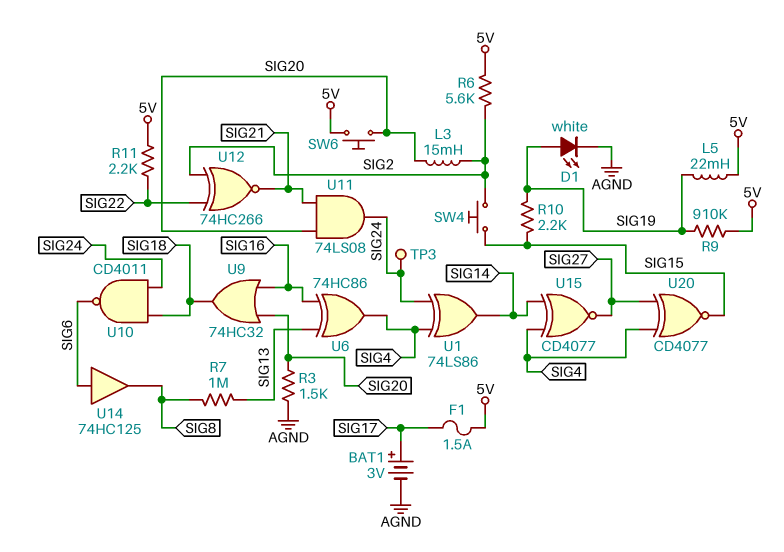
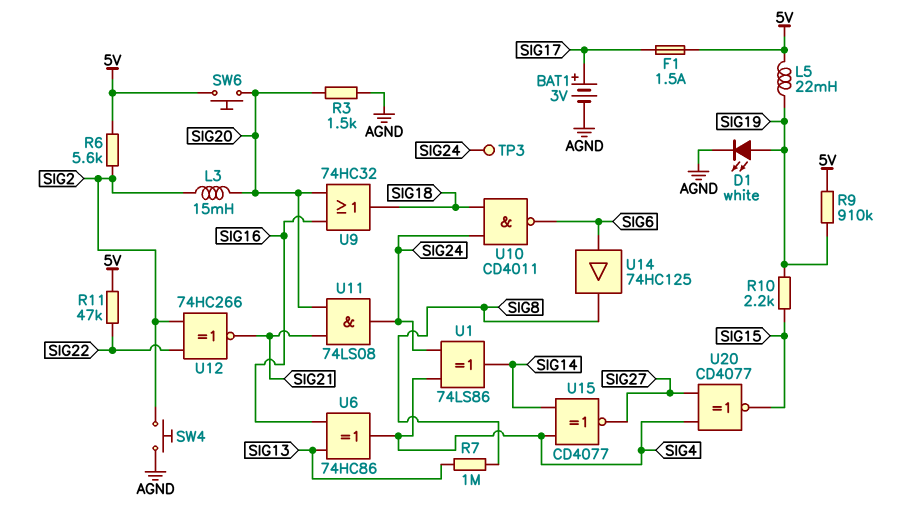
R11: 2.2k (5V, SIG22) -> 47k (5V, SIG22)
SW4: button (SIG2, SIG15) -> button (AGND, SIG2)

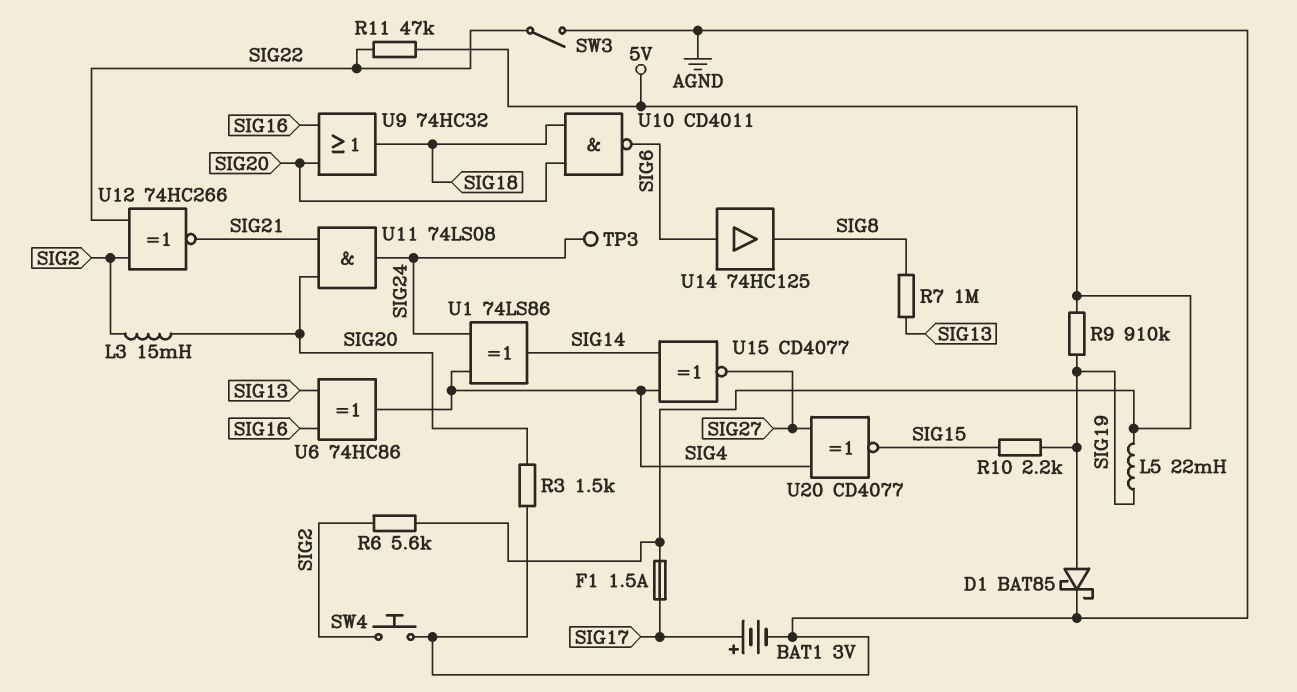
D1: LED white (A SIG19, K AGND) -> schottky BAT85 (A SIG19, K AGND)
SW3: none -> switch (AGND, SIG22)
SW6: button (5V, SIG20) -> none
U10: NAND CD4011 (in SIG18, in SIG24, out SIG6) -> NAND CD4011 (in SIG18, in SIG20, out SIG6)

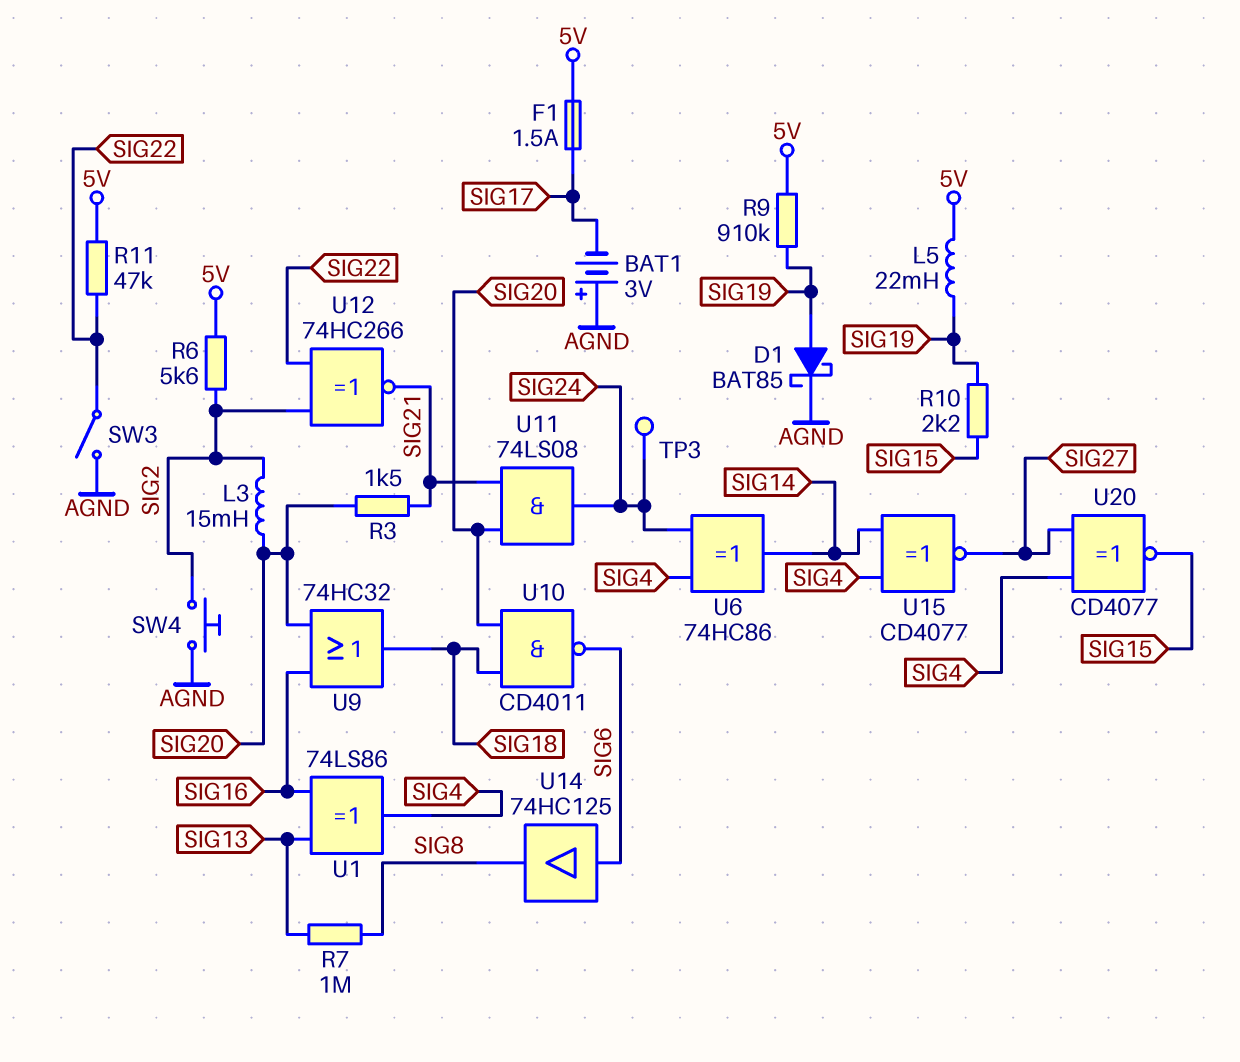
BAT1: 3V (plus SIG17, minus AGND) -> 3V (plus AGND, minus SIG17)
R3: 1.5k (AGND, SIG20) -> 1.5k (SIG20, SIG21)
U1: XOR 74LS86 (in SIG4, in SIG24, out SIG14) -> XOR 74LS86 (in SIG13, in SIG16, out SIG4)
U6: XOR 74HC86 (in SIG13, in SIG16, out SIG4) -> XOR 74HC86 (in SIG4, in SIG24, out SIG14)

